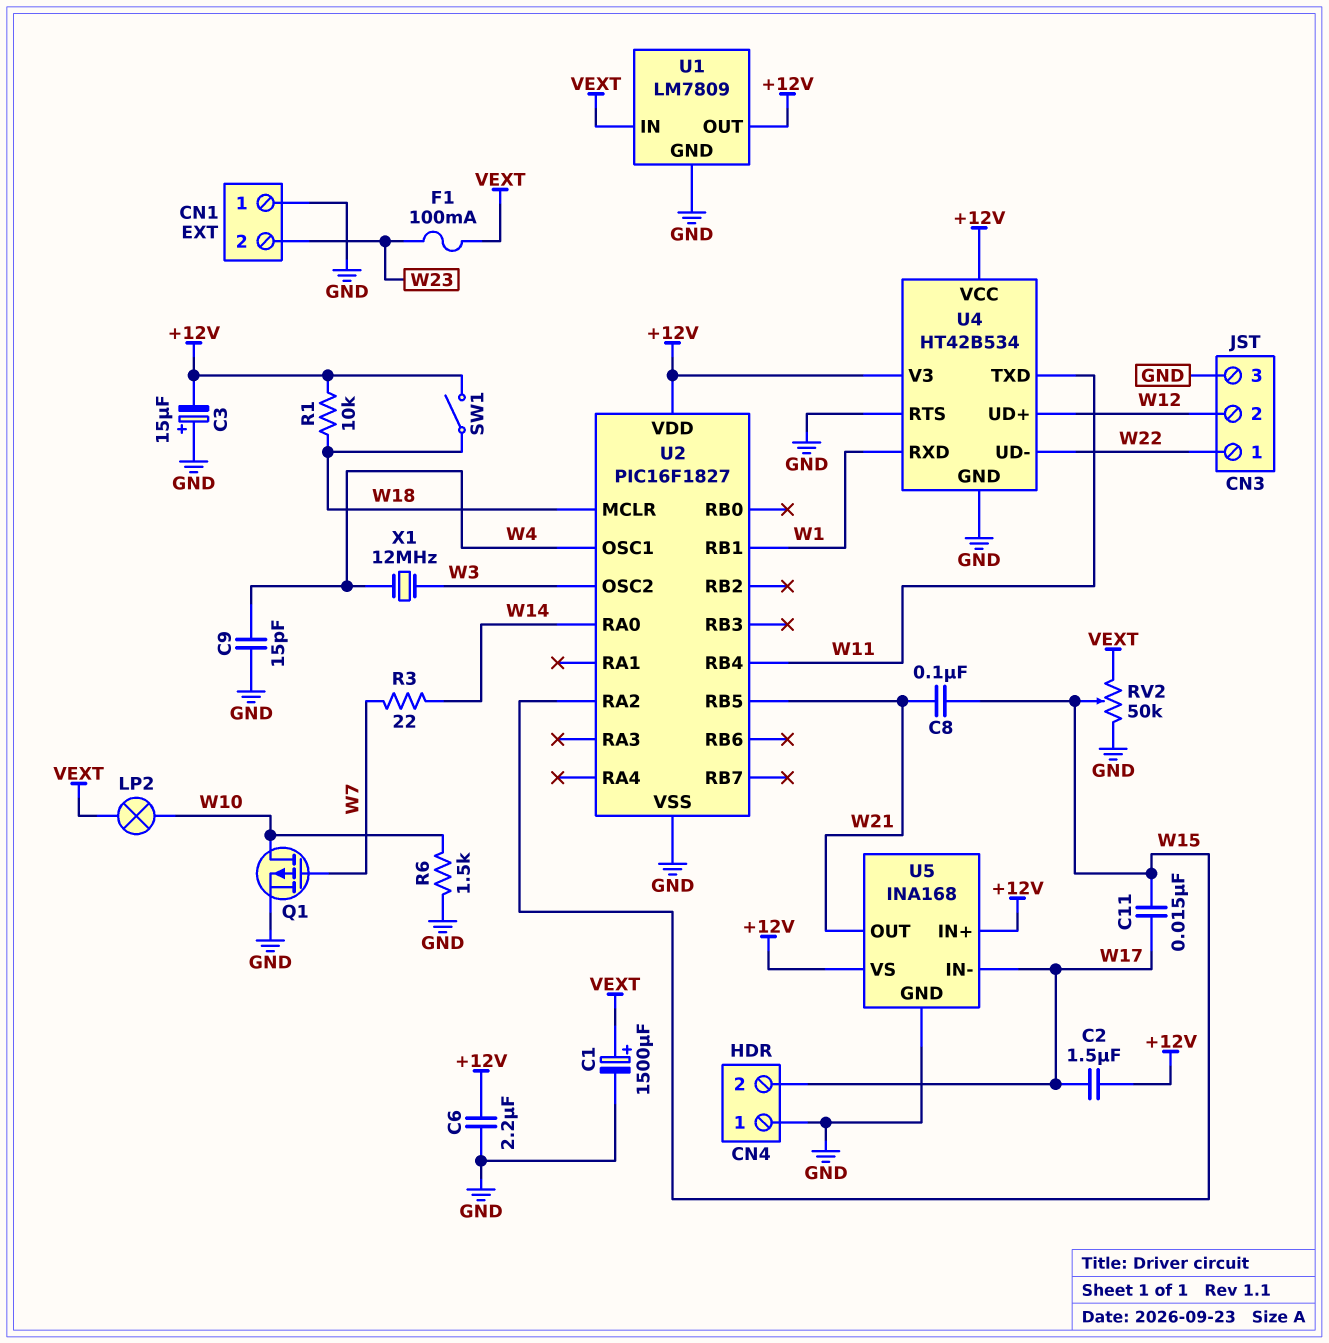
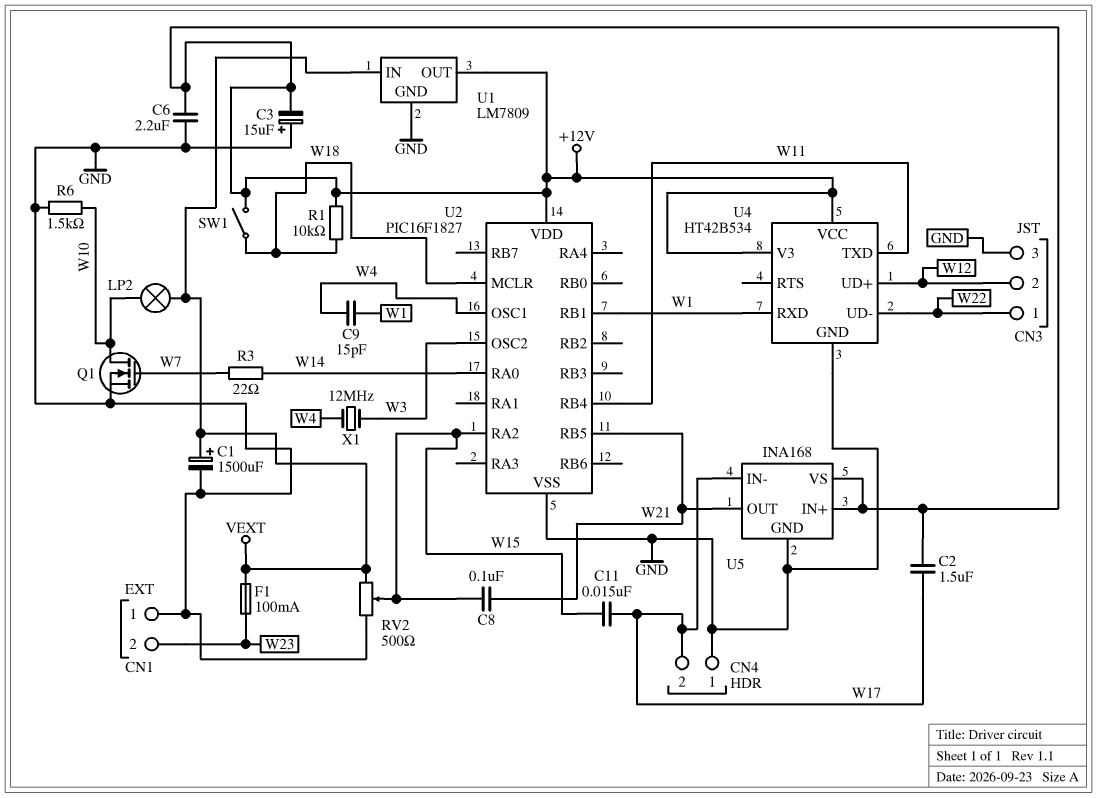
C9: 15pF (GND, W4) -> 15pF (W1, W4)
Q1: PMOS (G W7, D W10, S GND) -> NMOS (G W7, D W10, S GND)
RV2: 50k (GND, VEXT, wiper W15) -> 500 (GND, VEXT, wiper W15)
U4 pin RTS: GND -> none

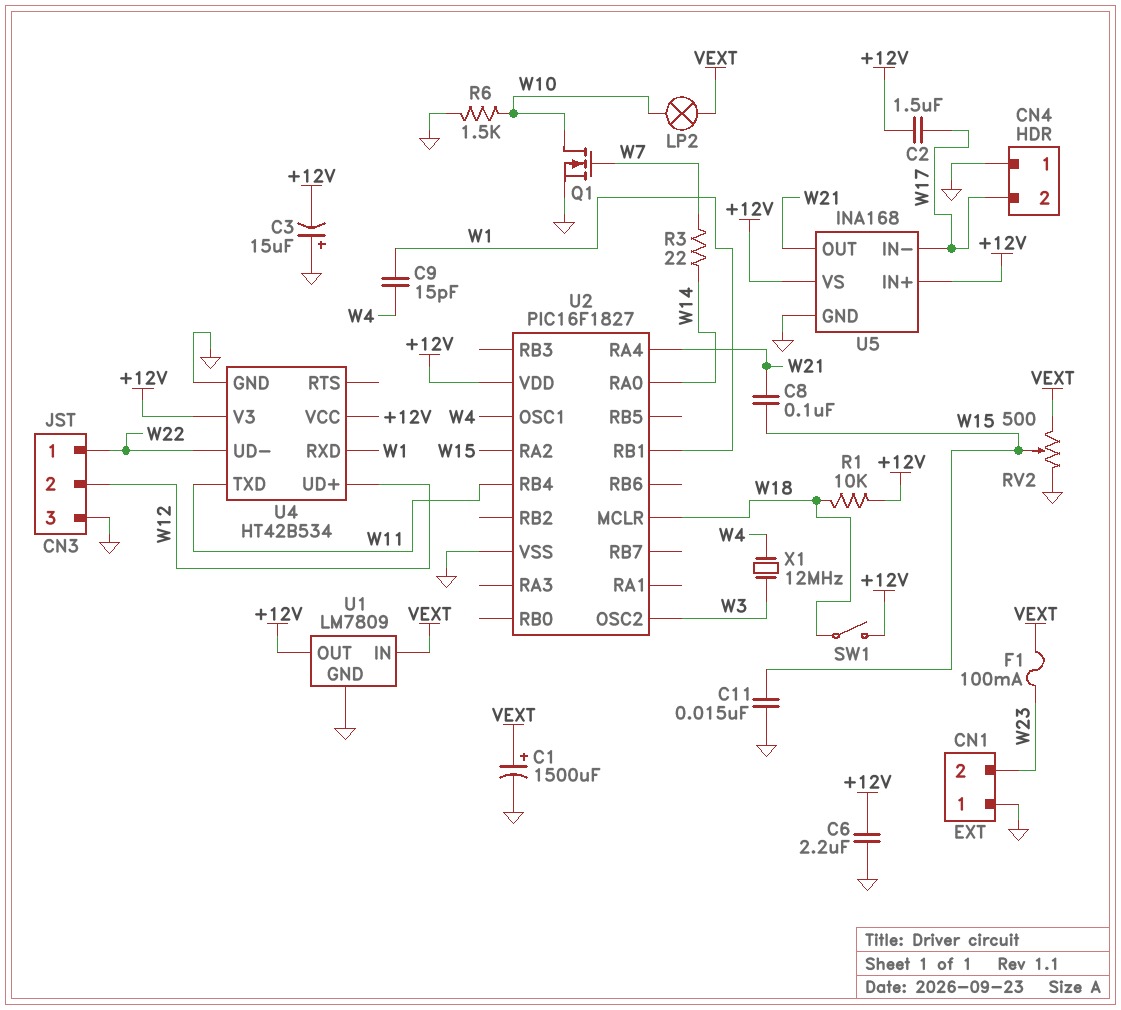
C11: 15nF (W15, W17) -> 15nF (GND, W15)
U2 pin RA4: none -> W21
U2 pin RB5: W21 -> none

